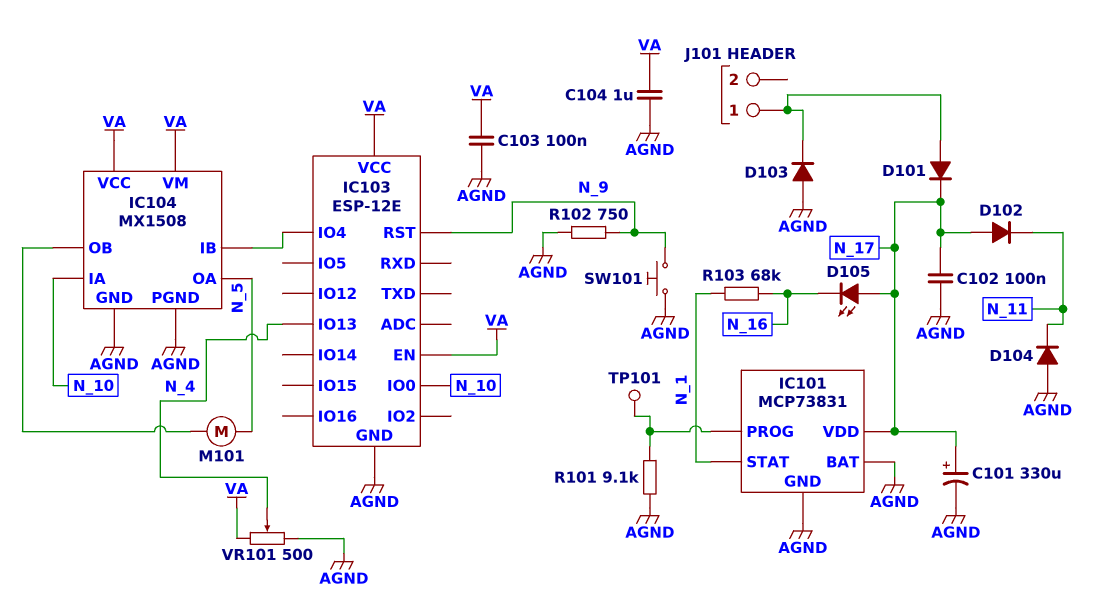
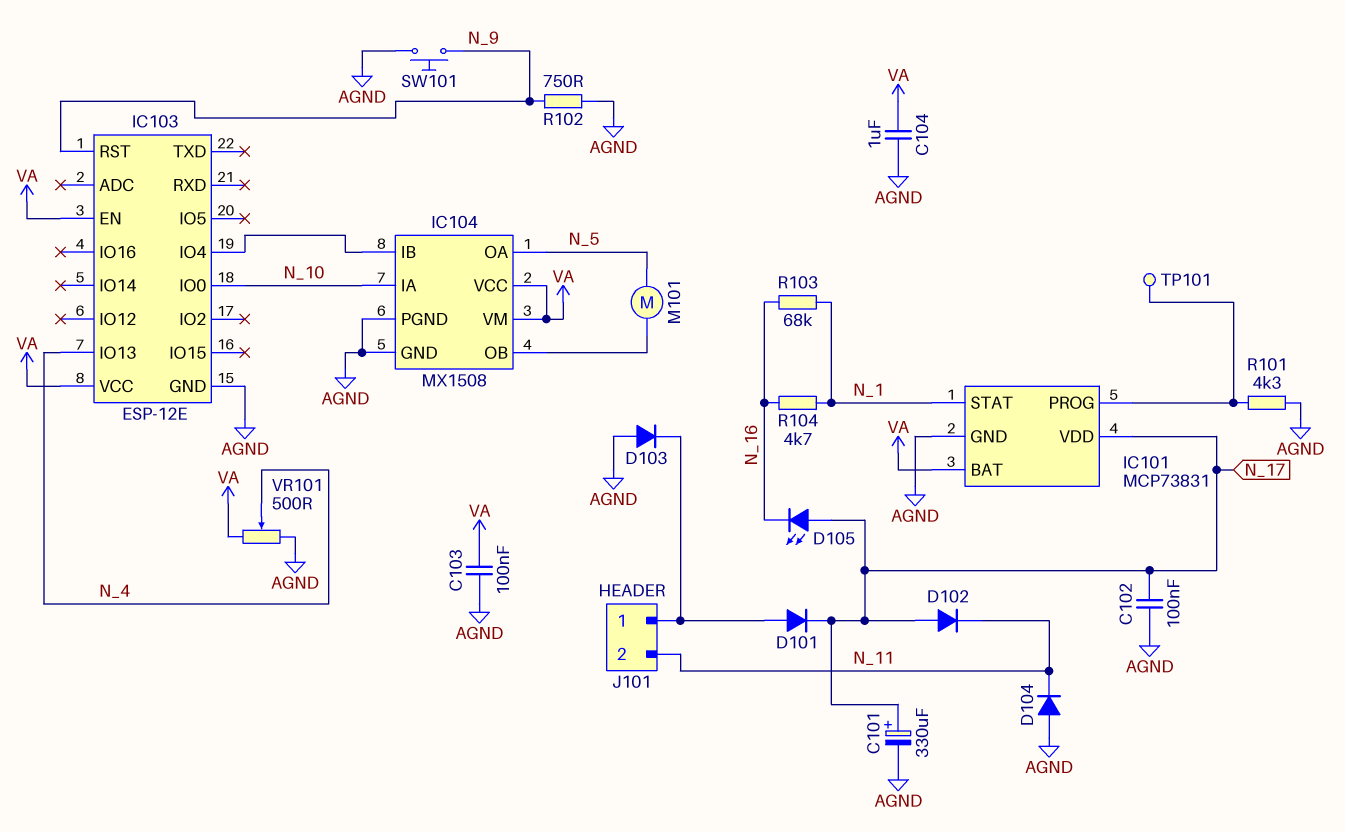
IC101 pin BAT: AGND -> VA
J101 pin 2: none -> N_11
R101: 9.1k (AGND, IC101/PROG) -> 4.3k (AGND, IC101/PROG)
R104: none -> 4.7k (N_1, N_16)

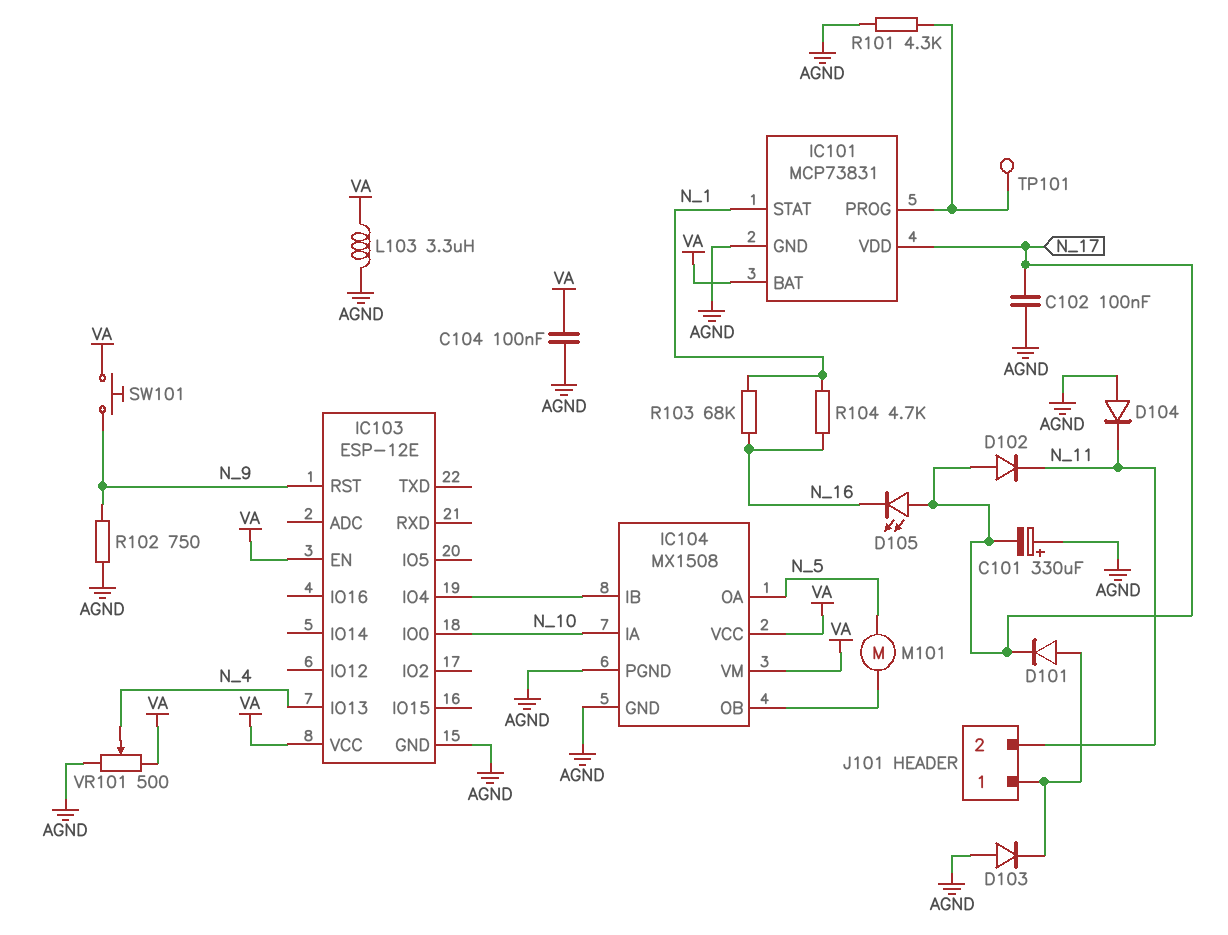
C101: 330uF (plus N_17, minus AGND) -> 330uF (plus AGND, minus N_17)
C103: 100nF (AGND, VA) -> none
C104: 1uF (AGND, VA) -> 100nF (AGND, VA)
L103: none -> 3.3uH (AGND, VA)
SW101: button (AGND, N_9) -> button (N_9, VA)

